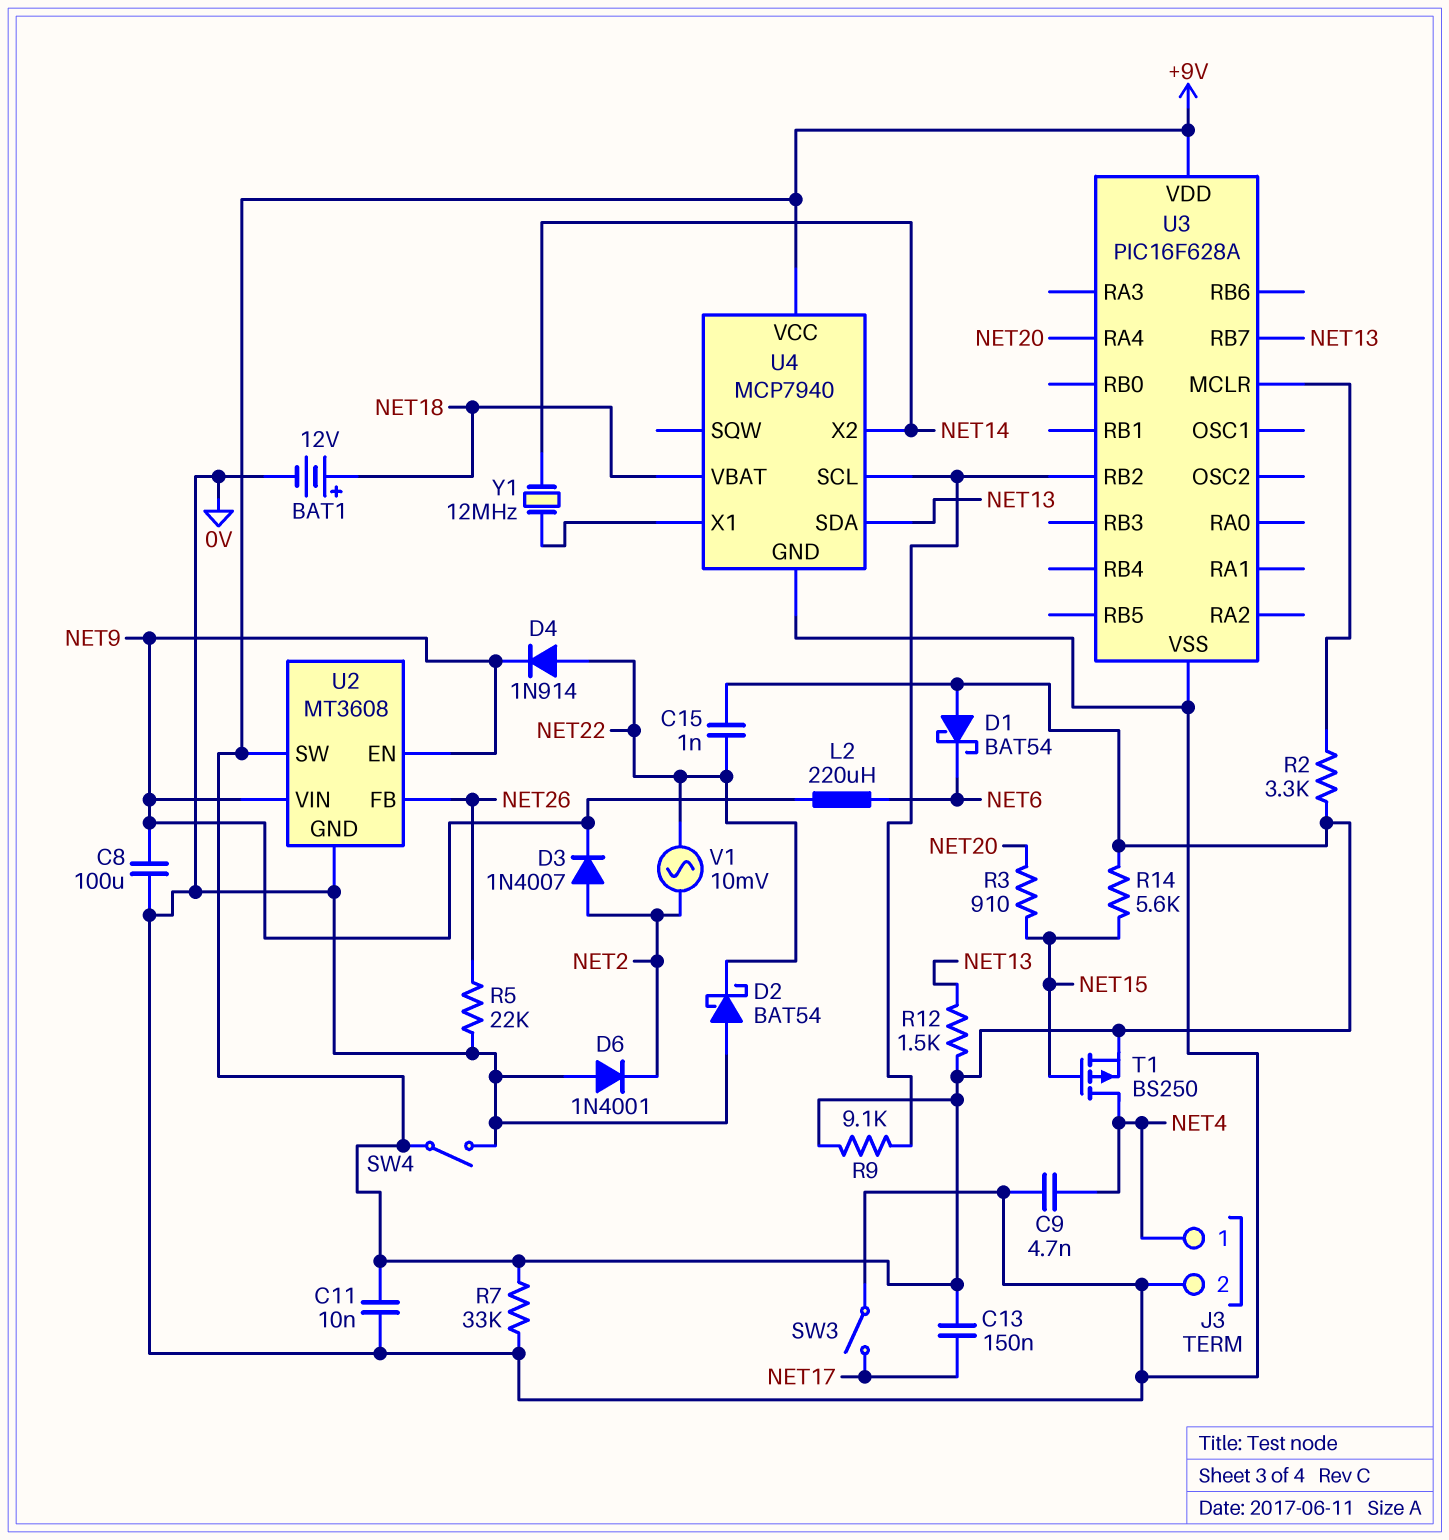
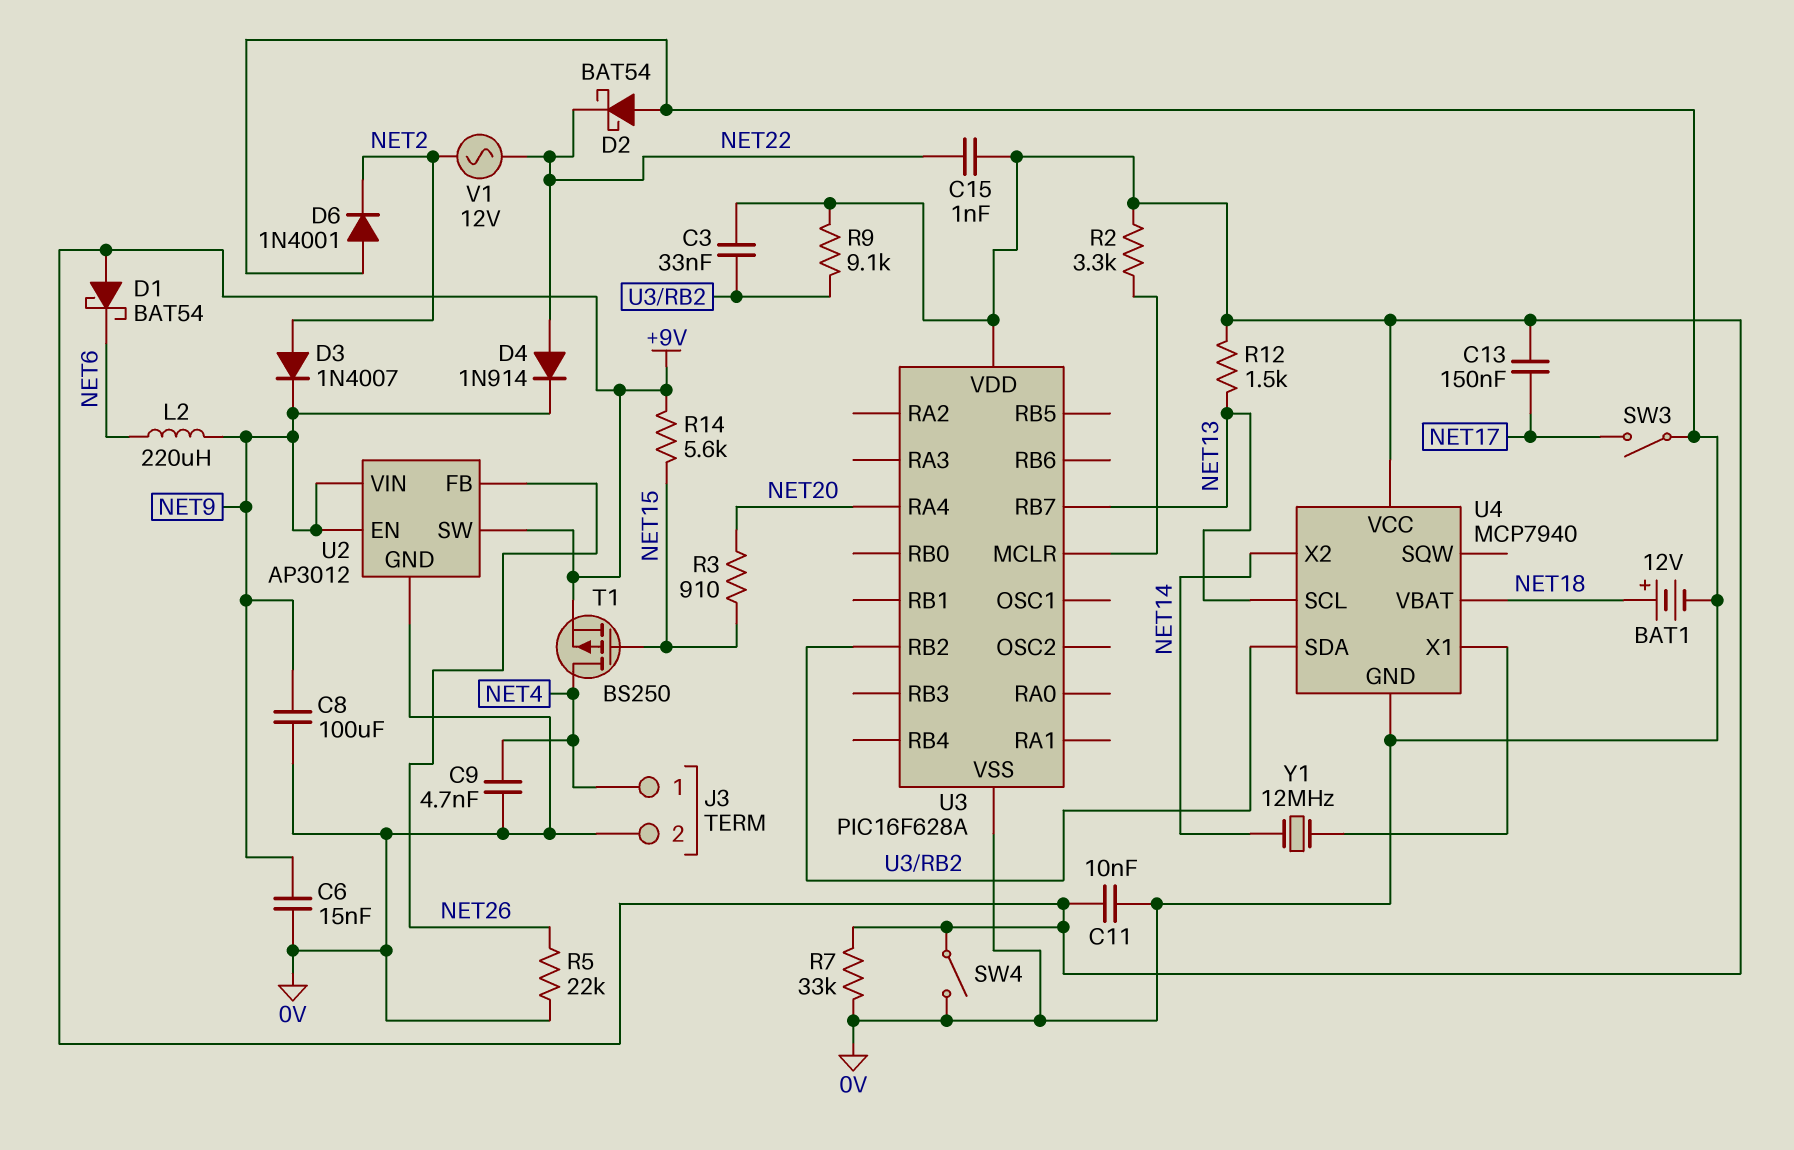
C3: none -> 33nF (+9V, U3/RB2)
C6: none -> 15nF (0V, NET9)
U2: MT3608 -> AP3012
U4 pin SCL: U3/RB2 -> NET13
U4 pin SDA: NET13 -> U3/RB2
V1: AC 10mV (NET2, NET22) -> AC 12V (NET2, NET22)

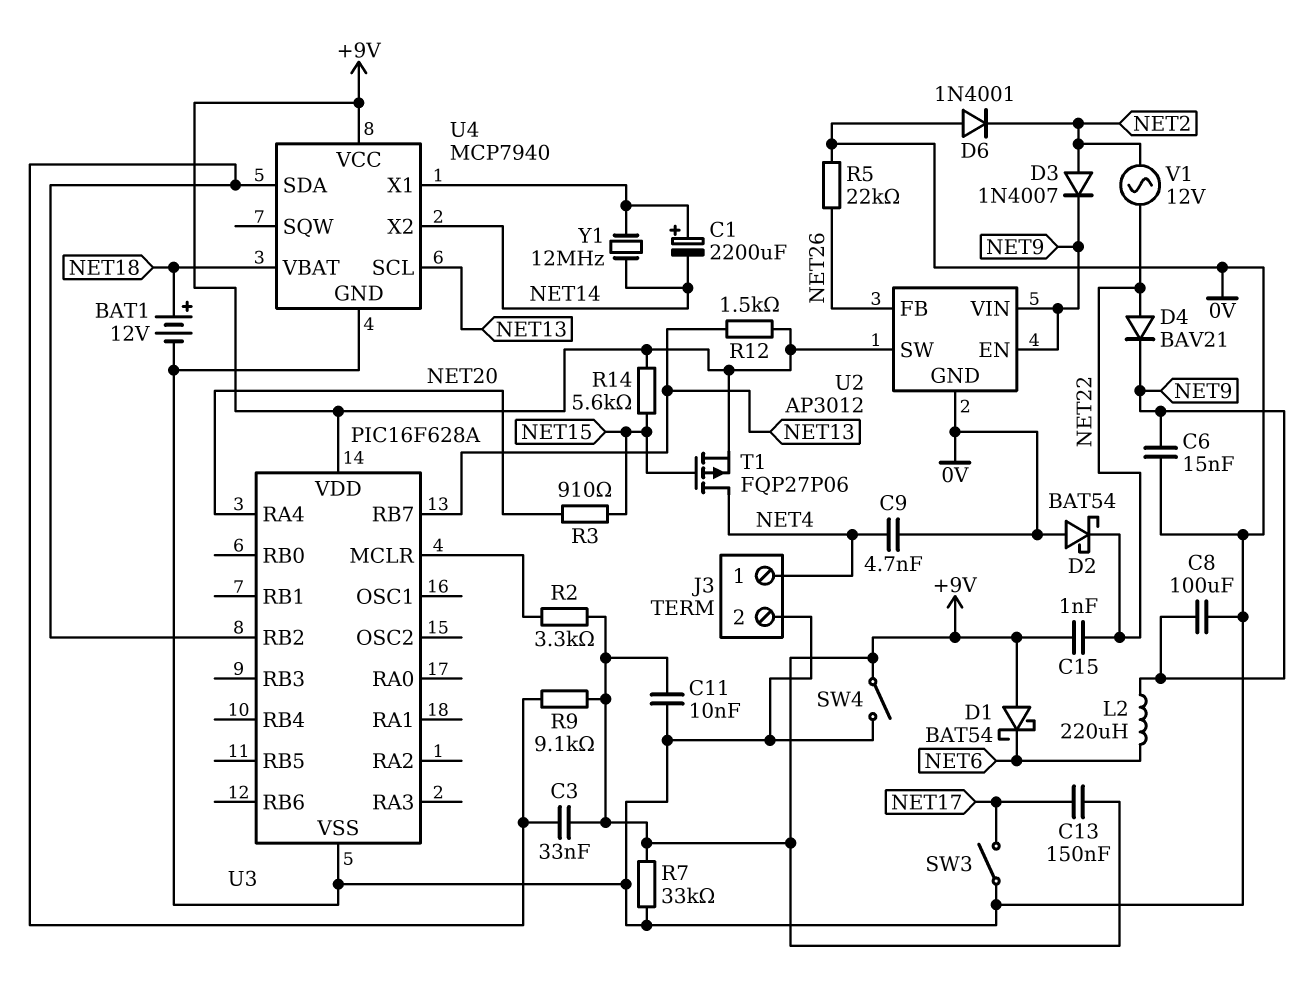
C1: none -> 2200uF (plus U4/X1, minus NET14)
D4: diode 1N914 (A NET22, K NET9) -> diode BAV21 (A NET22, K NET9)
T1: PMOS BS250 (G NET15, D NET4, S +9V) -> PMOS FQP27P06 (G NET15, D NET4, S +9V)

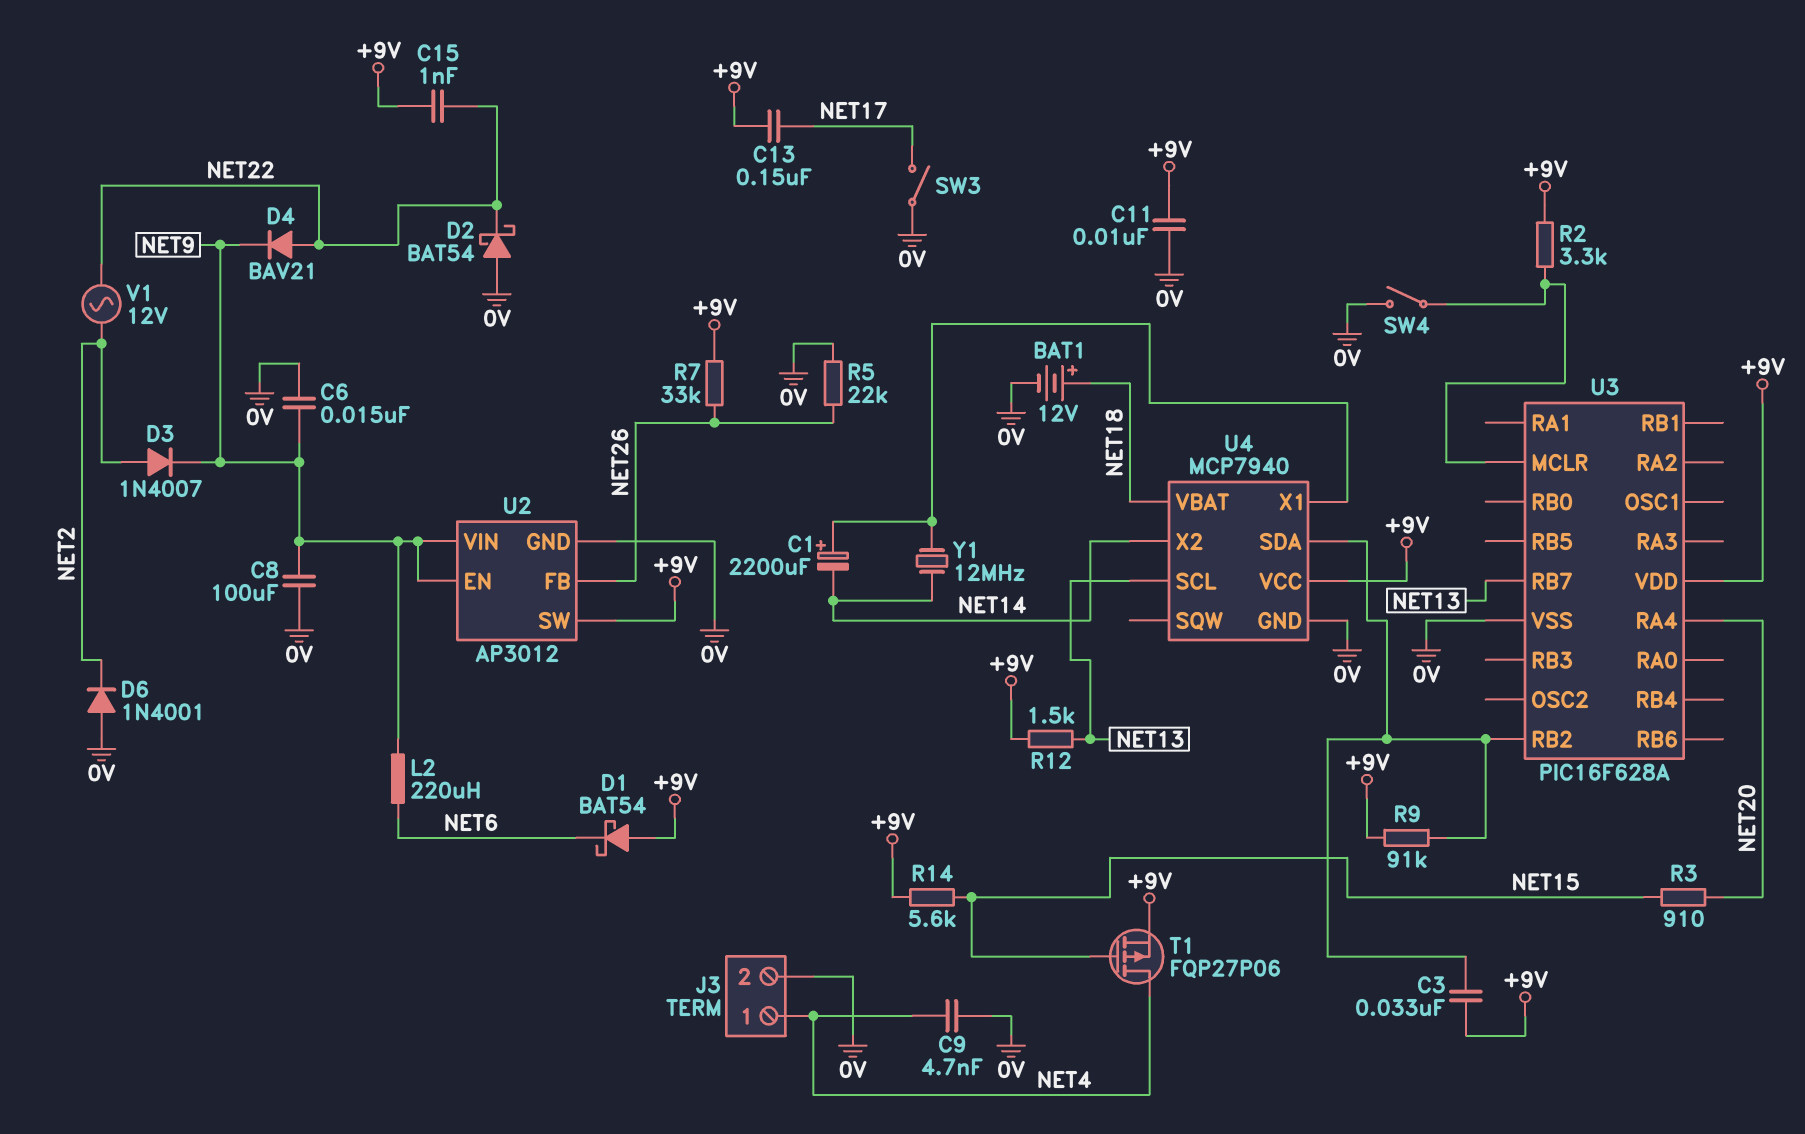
R7: 33k (+9V, 0V) -> 33k (+9V, NET26)
R9: 9.1k (+9V, U3/RB2) -> 91k (+9V, U3/RB2)
SW4: switch (+9V, 0V) -> switch (0V, U3/MCLR)

